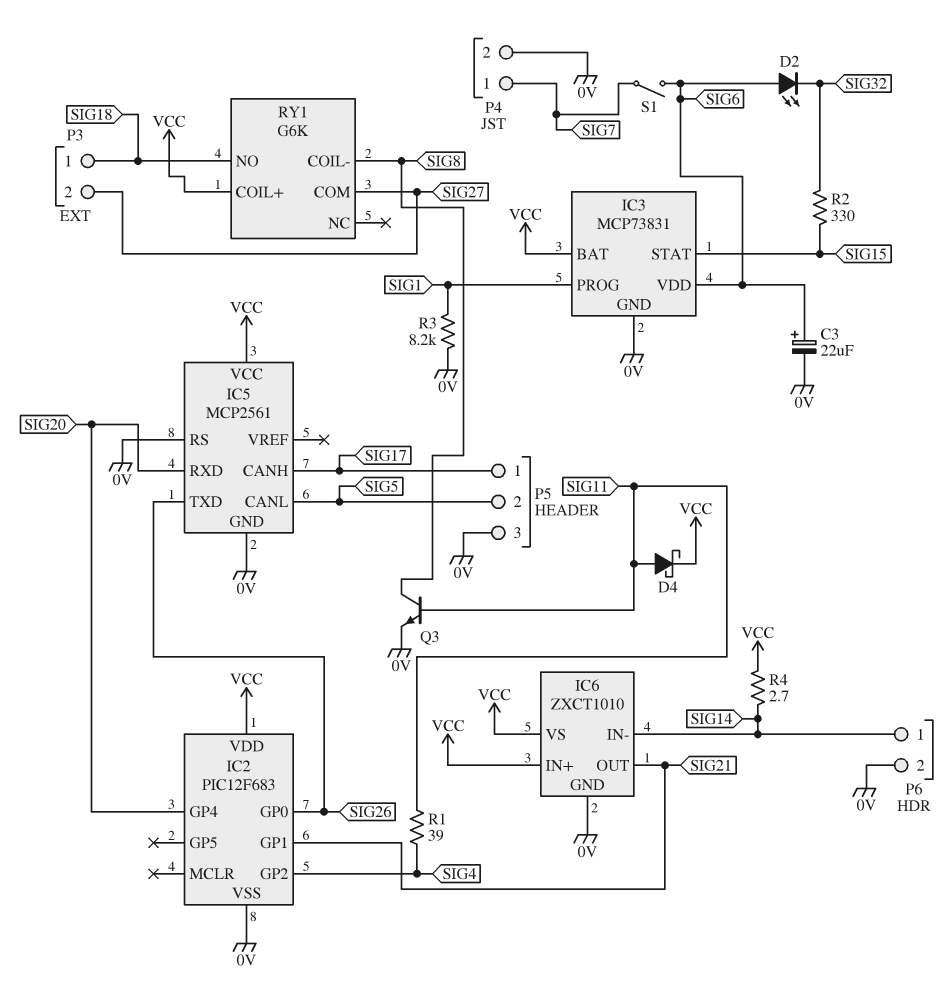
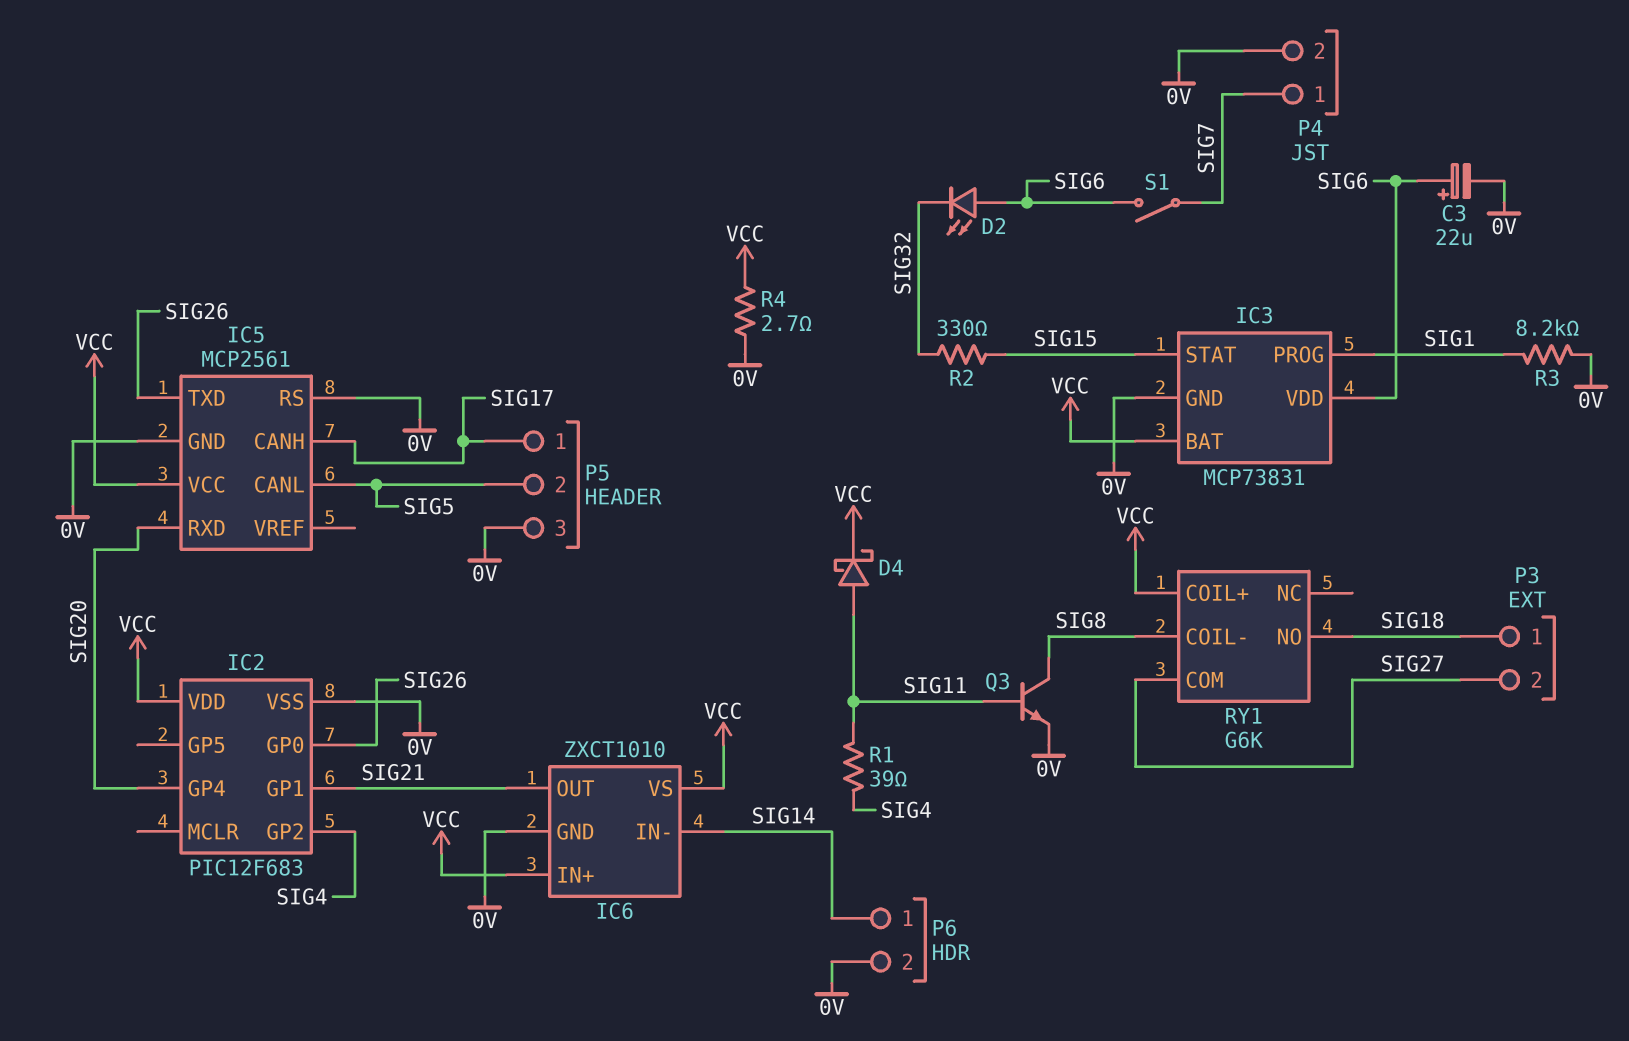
R4: 2.7 (SIG14, VCC) -> 2.7 (0V, VCC)

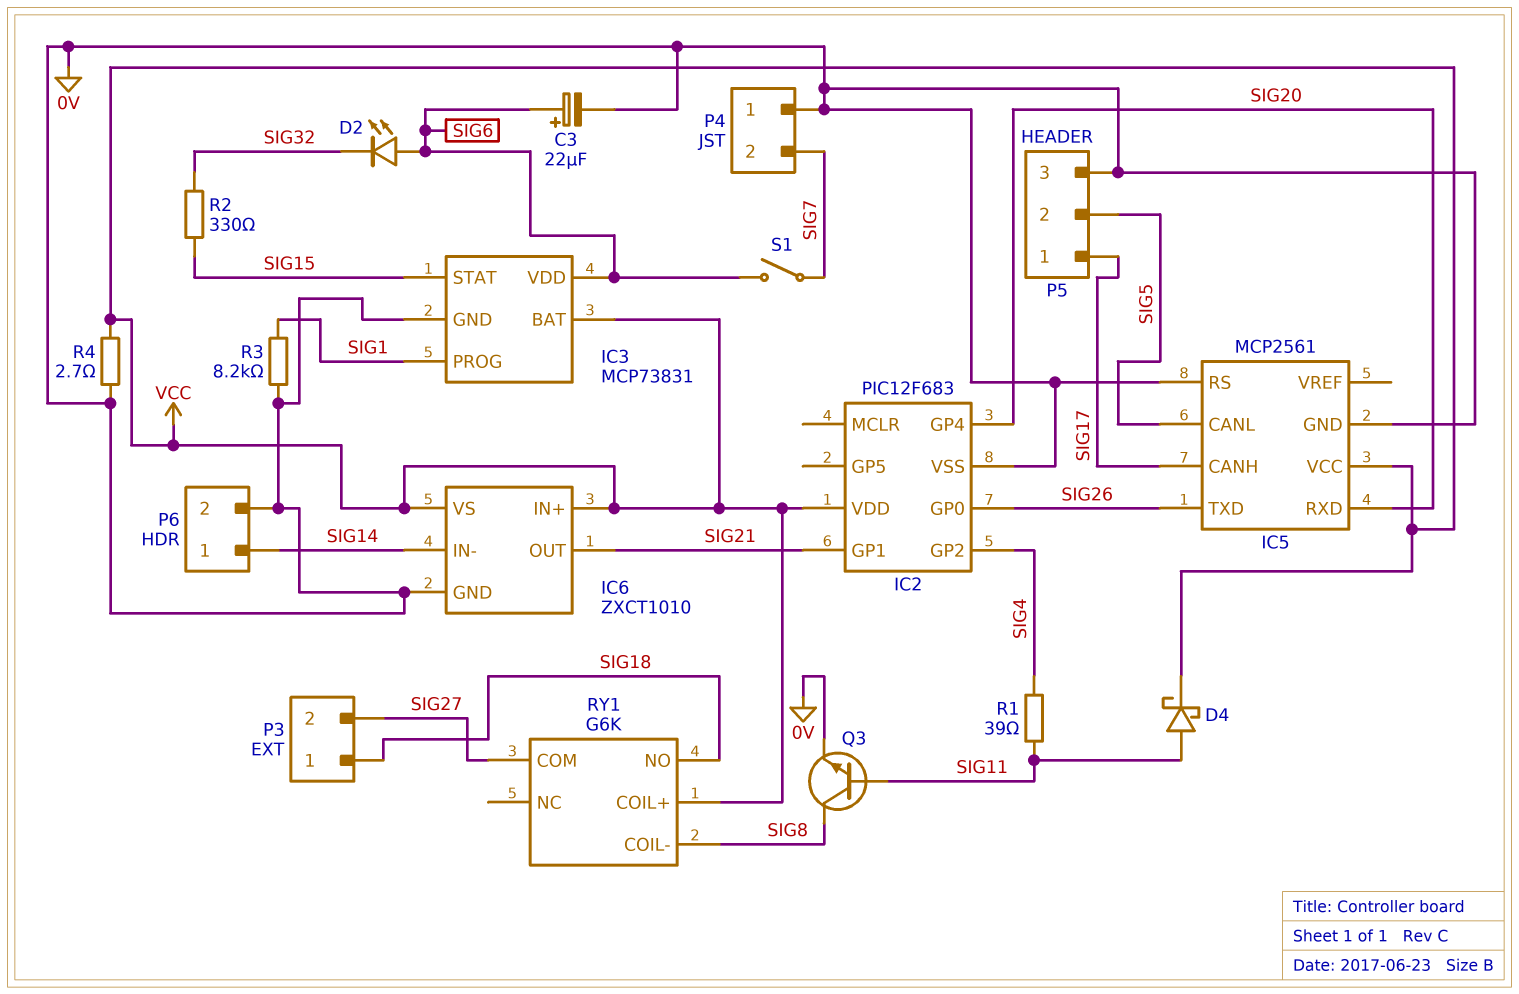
P4 pin 1: SIG7 -> 0V
P4 pin 2: 0V -> SIG7

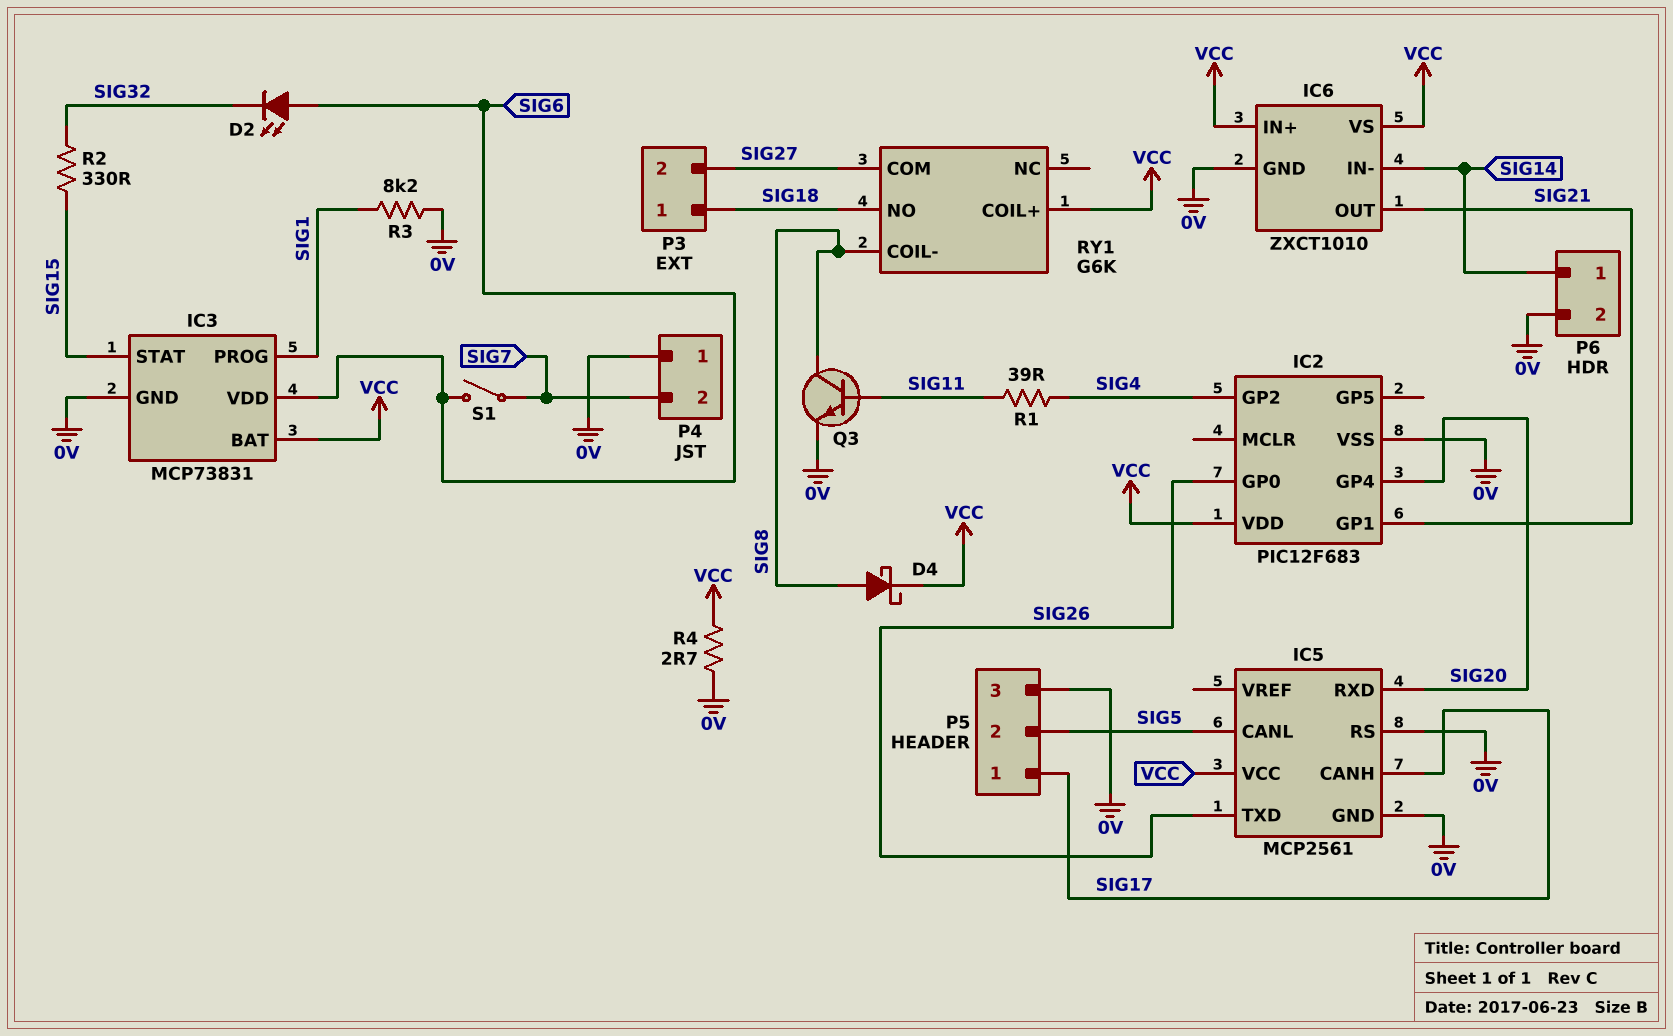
C3: 22uF (plus SIG6, minus 0V) -> none
D4: schottky (A SIG11, K VCC) -> schottky (A SIG8, K VCC)

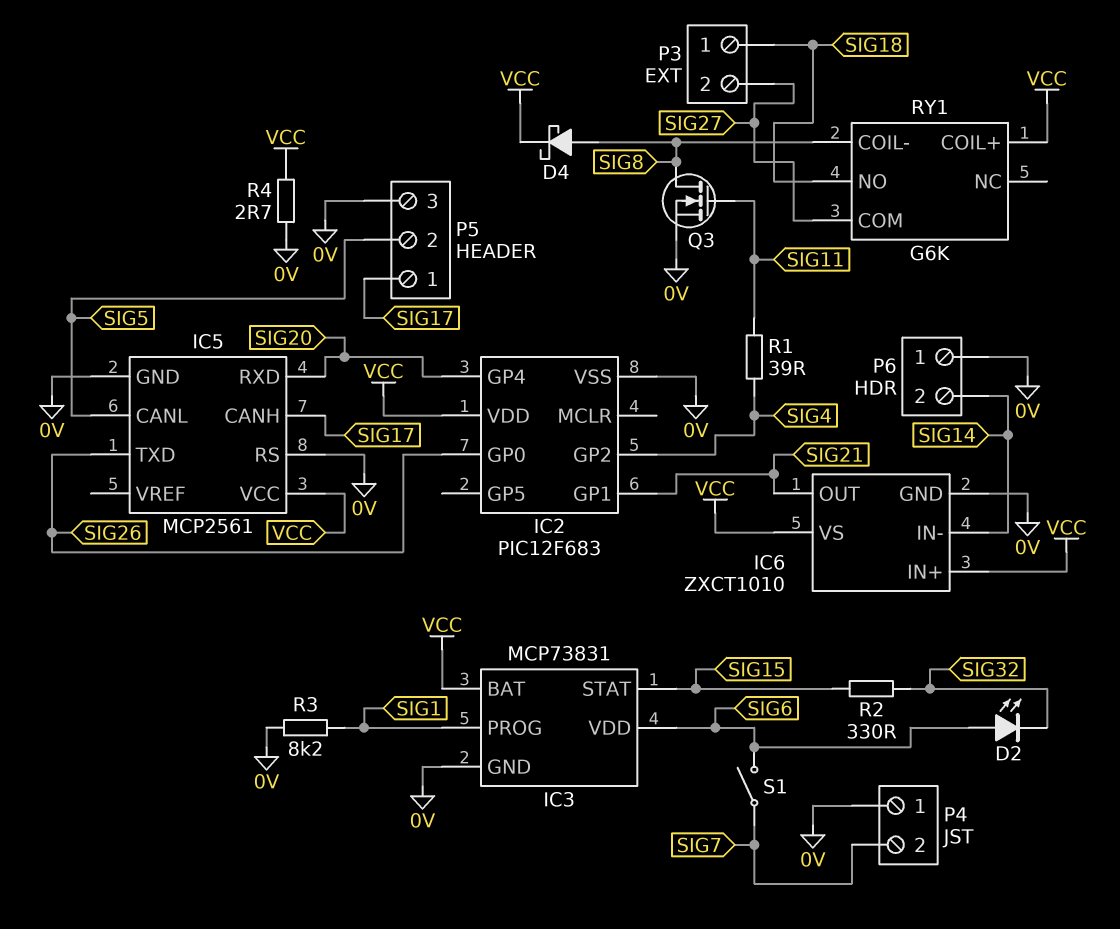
P6 pin 1: SIG14 -> 0V
P6 pin 2: 0V -> SIG14
Q3: NPN (B SIG11, C SIG8, E 0V) -> NMOS (G SIG11, D SIG8, S 0V)

